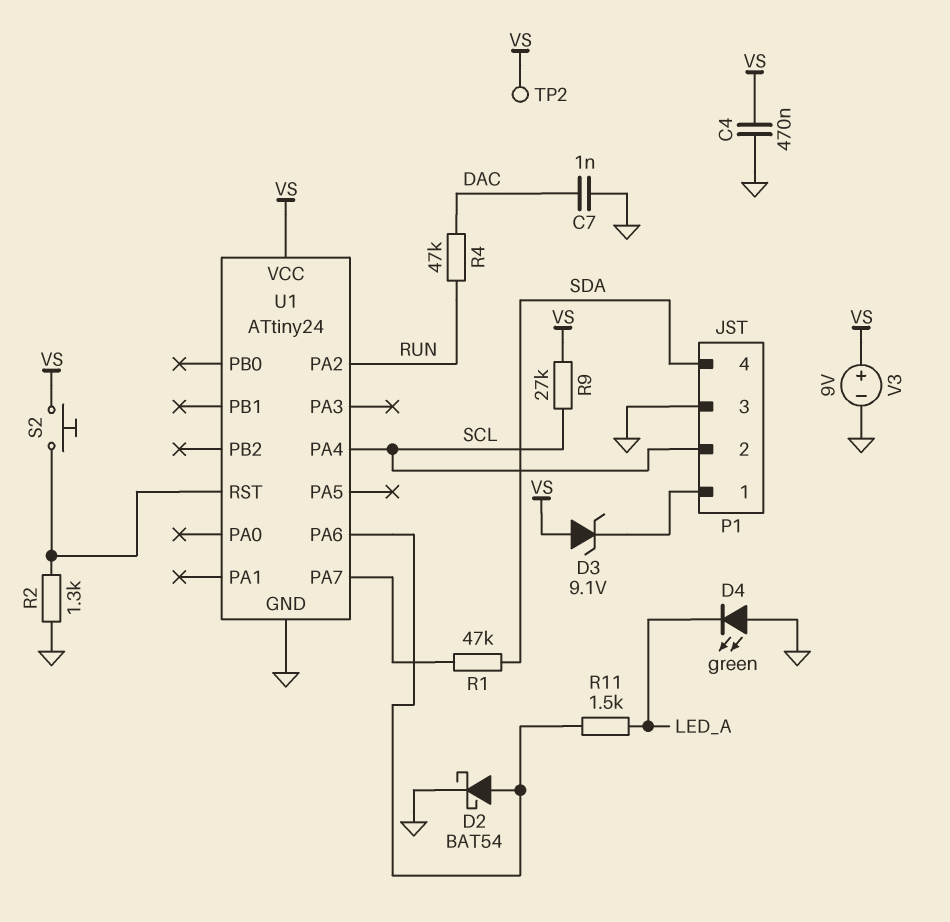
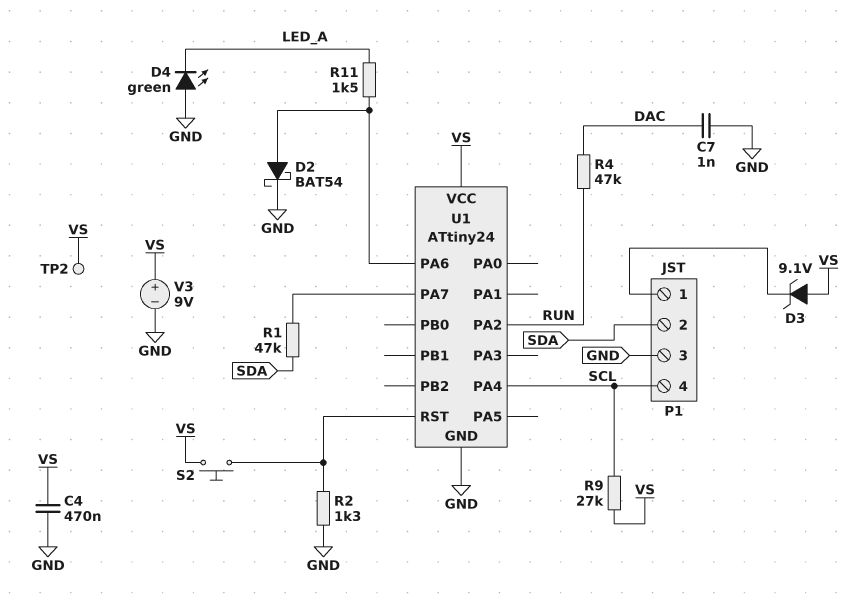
P1 pin 2: SCL -> SDA
P1 pin 4: SDA -> SCL

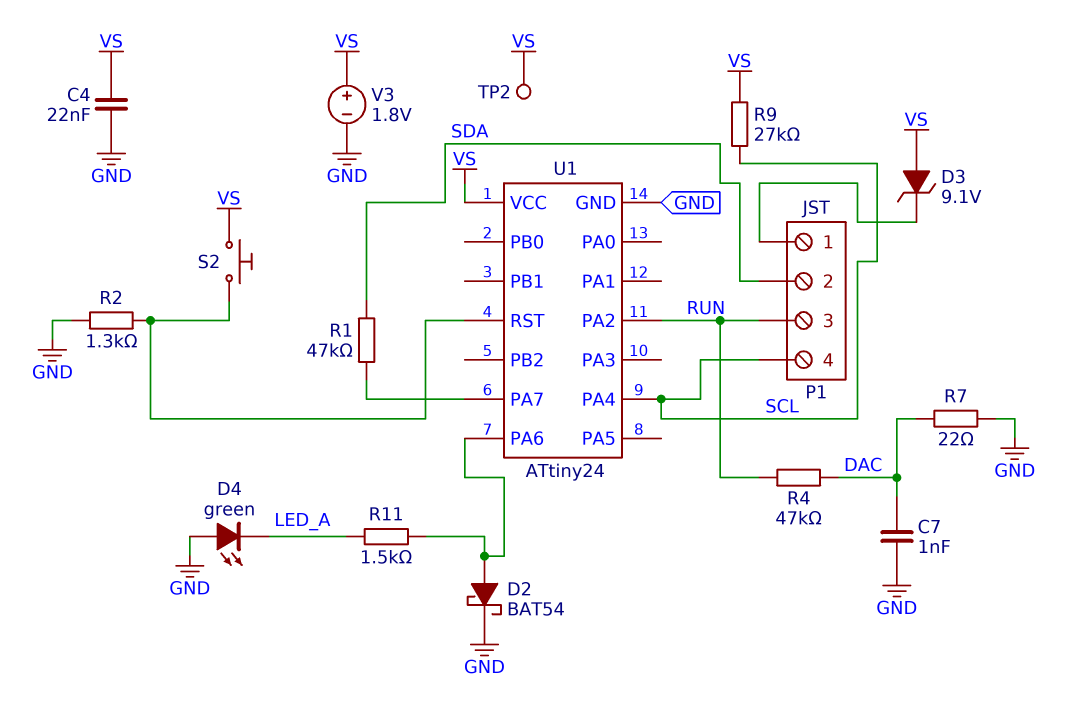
C4: 470nF (GND, VS) -> 22nF (GND, VS)
P1 pin 3: GND -> RUN
R7: none -> 22 (DAC, GND)
V3: 9V (plus VS, minus GND) -> 1.8V (plus VS, minus GND)

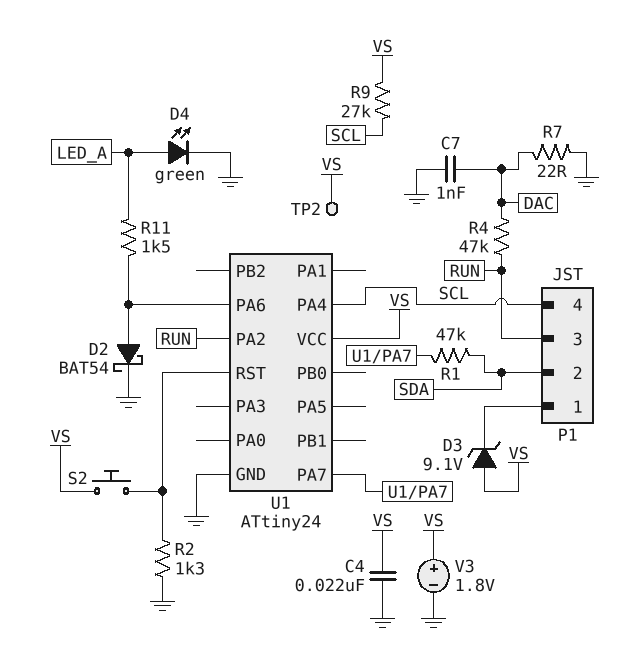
D4: LED green (A GND, K LED_A) -> LED green (A LED_A, K GND)

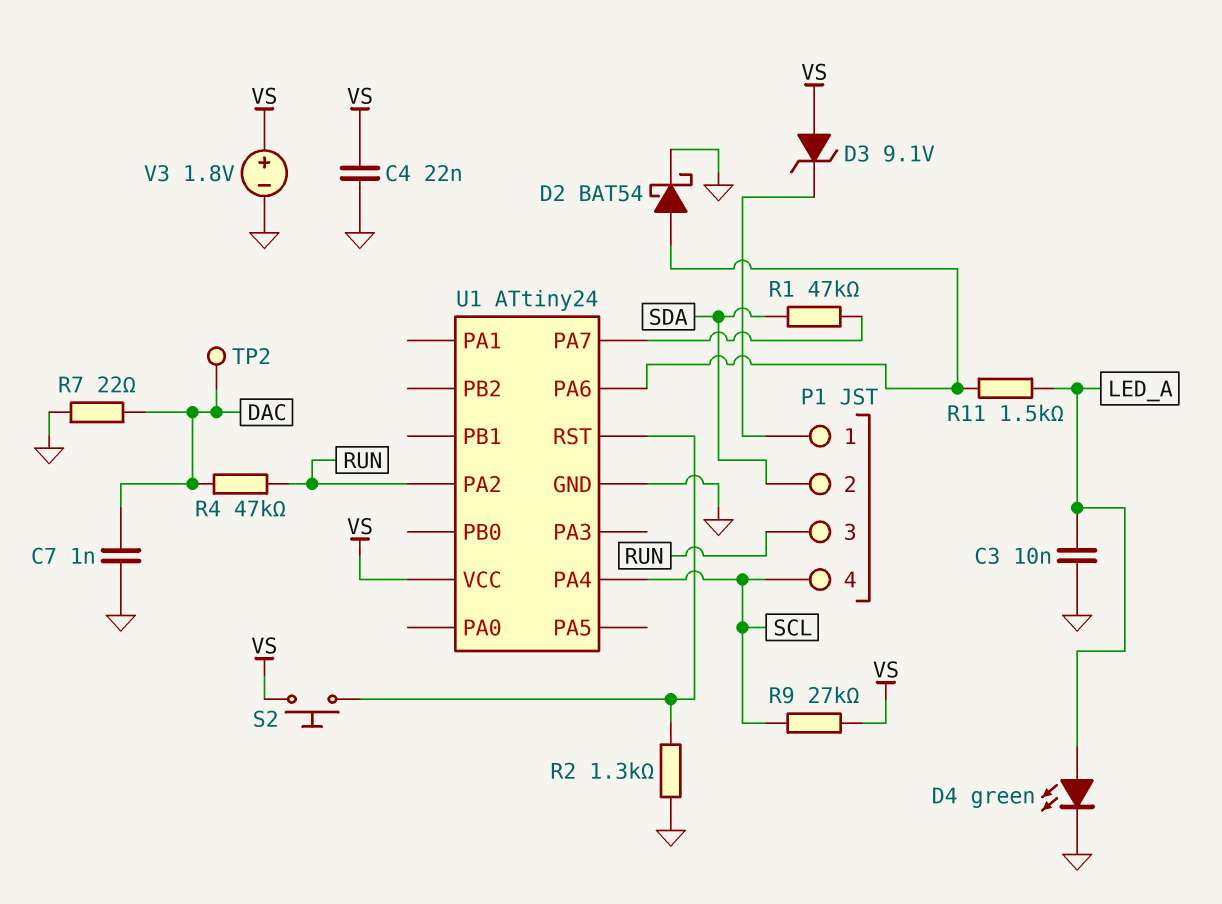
C3: none -> 10nF (GND, LED_A)
TP2: test point (VS) -> test point (DAC)

